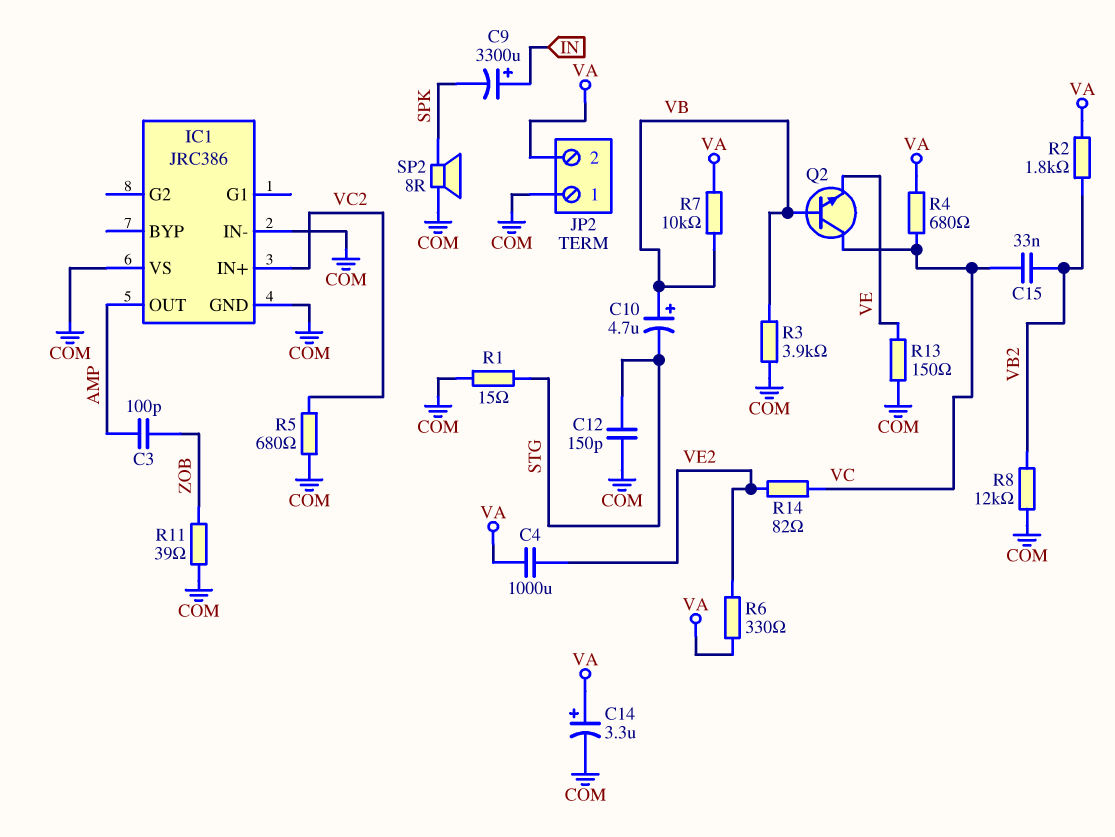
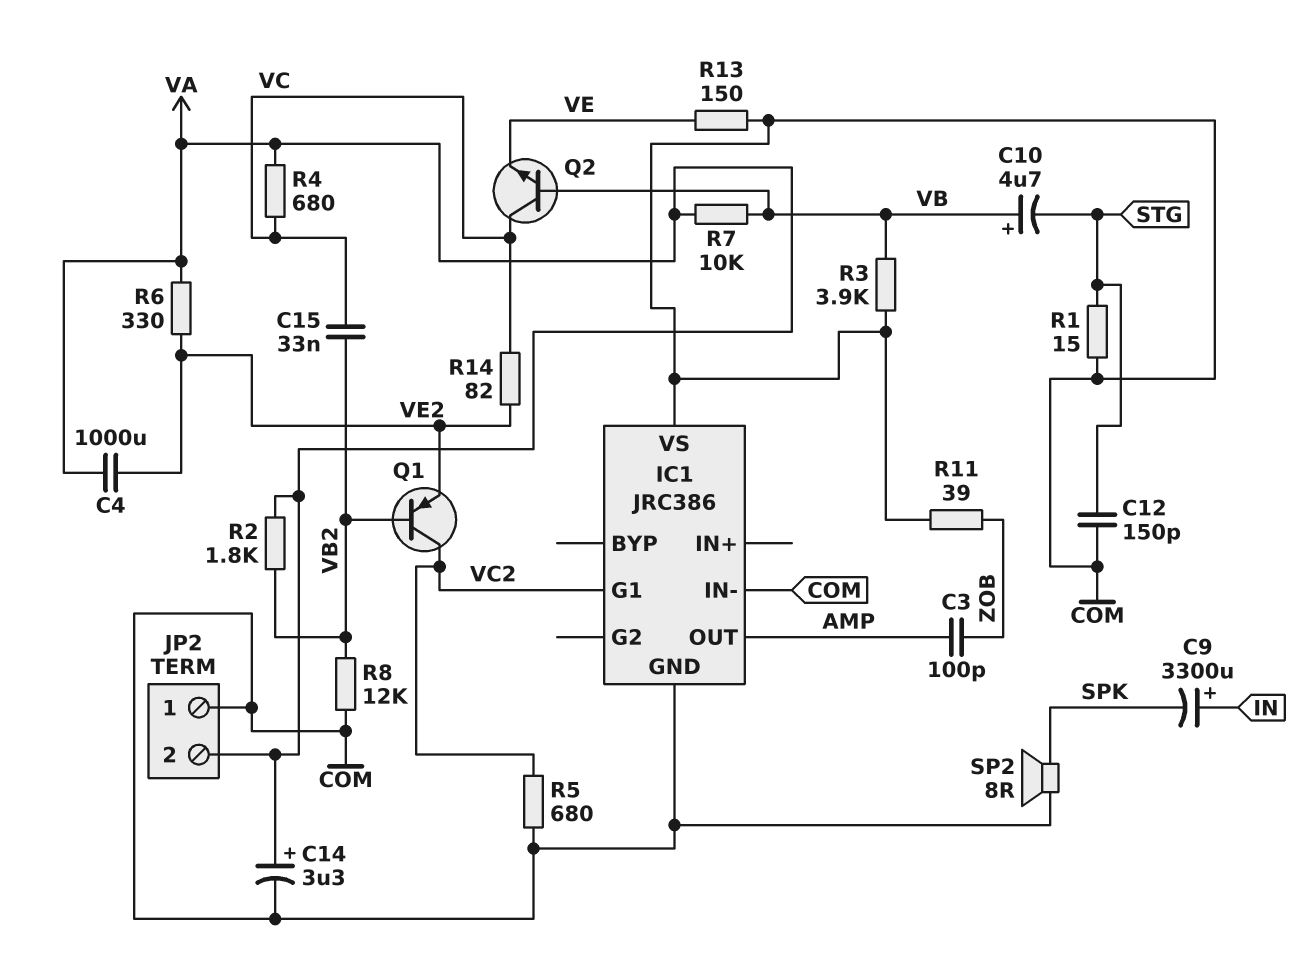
IC1 pin G1: none -> VC2
IC1 pin IN+: VC2 -> none
Q1: none -> PNP (B VB2, C VC2, E VE2)

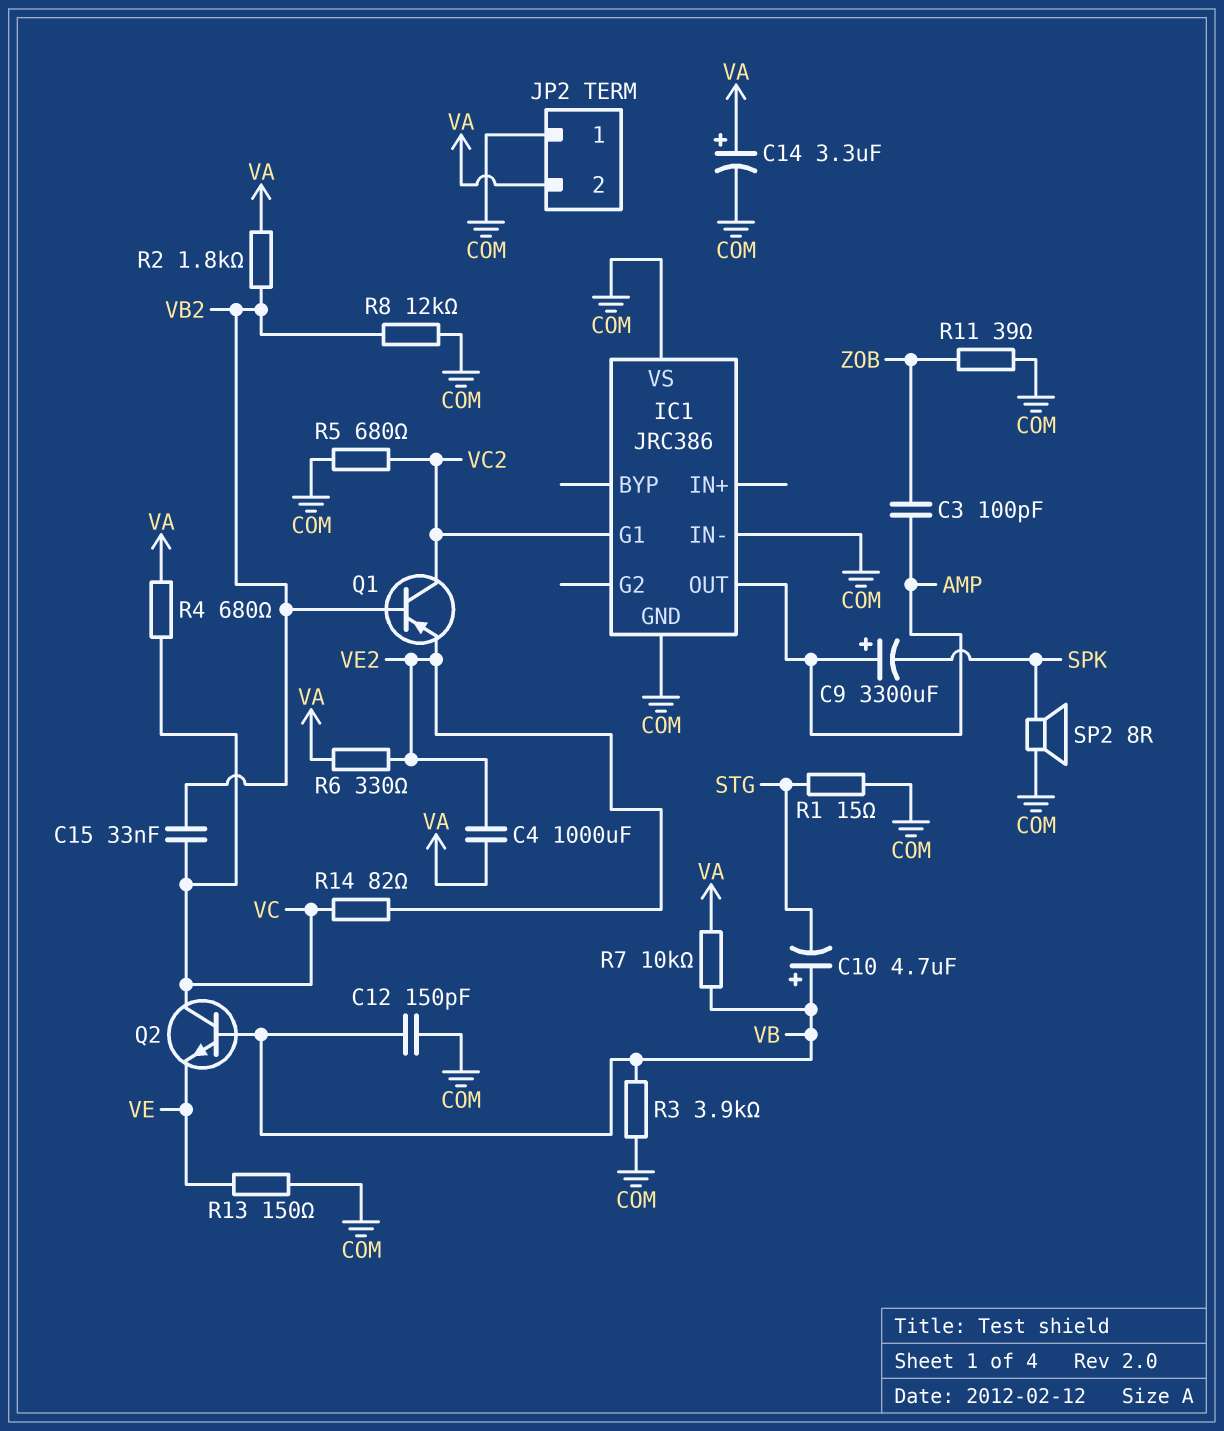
C9: 3300uF (plus IN, minus SPK) -> 3300uF (plus AMP, minus SPK)
C12: 150pF (COM, STG) -> 150pF (COM, VB)

